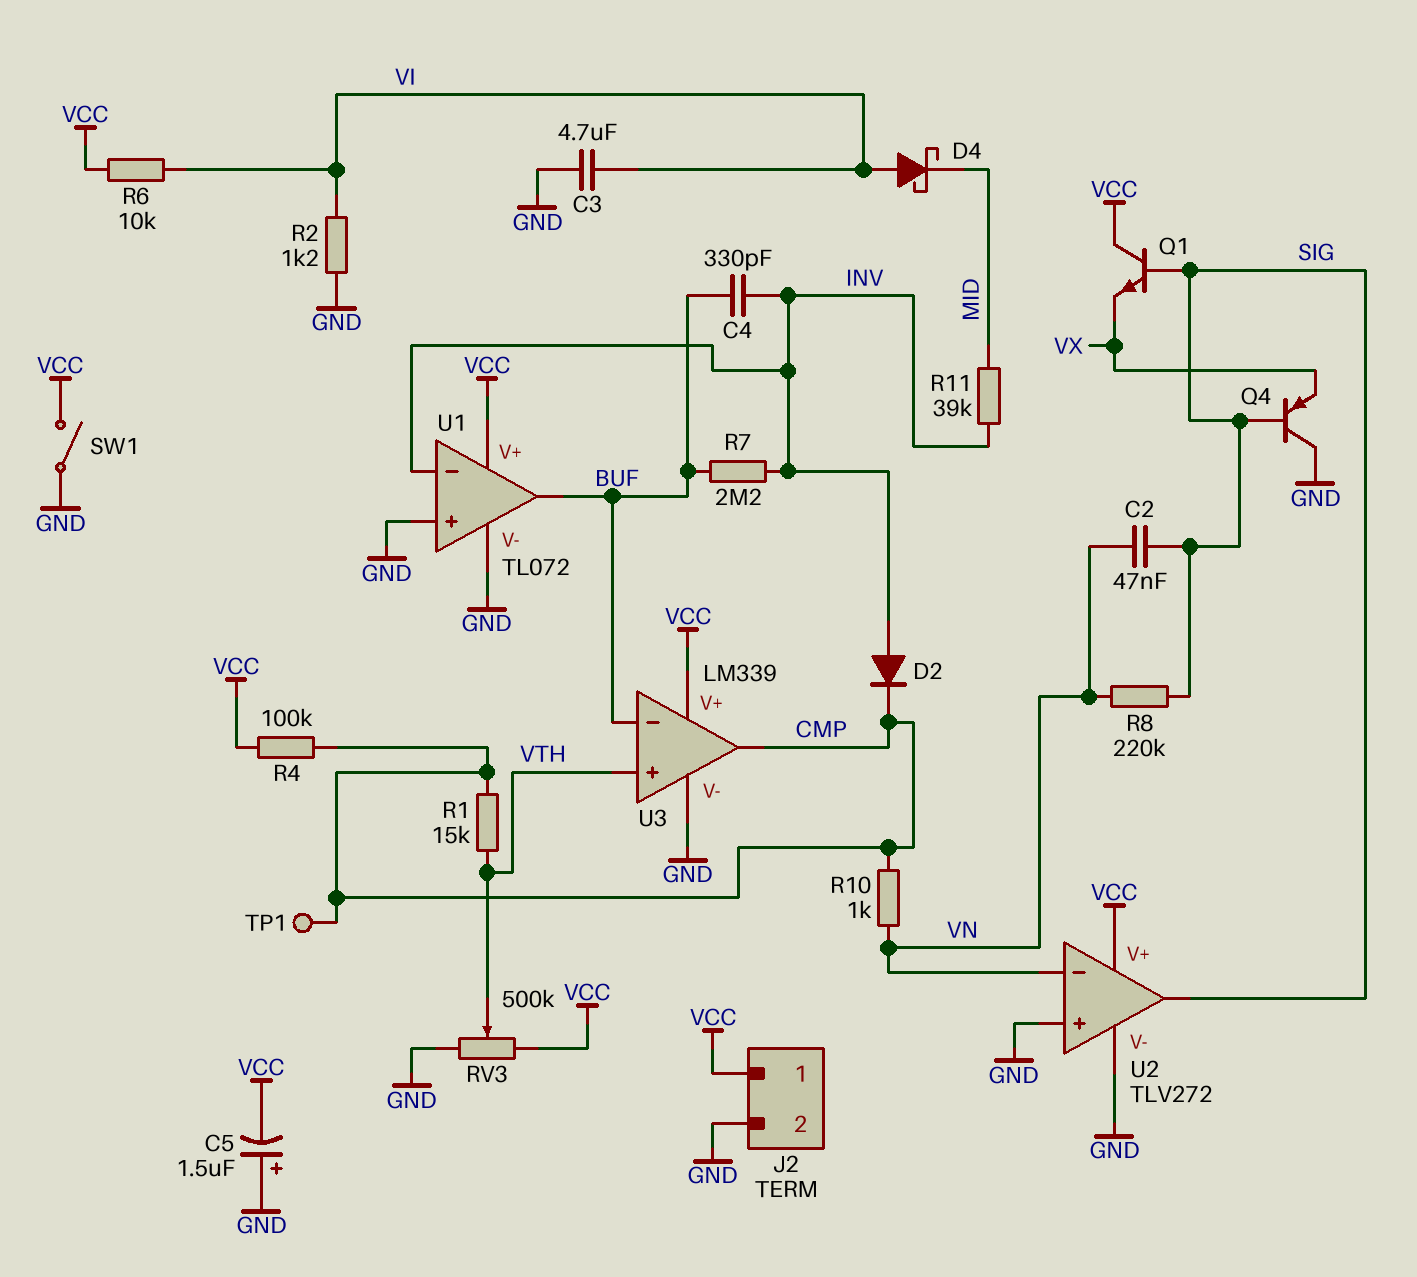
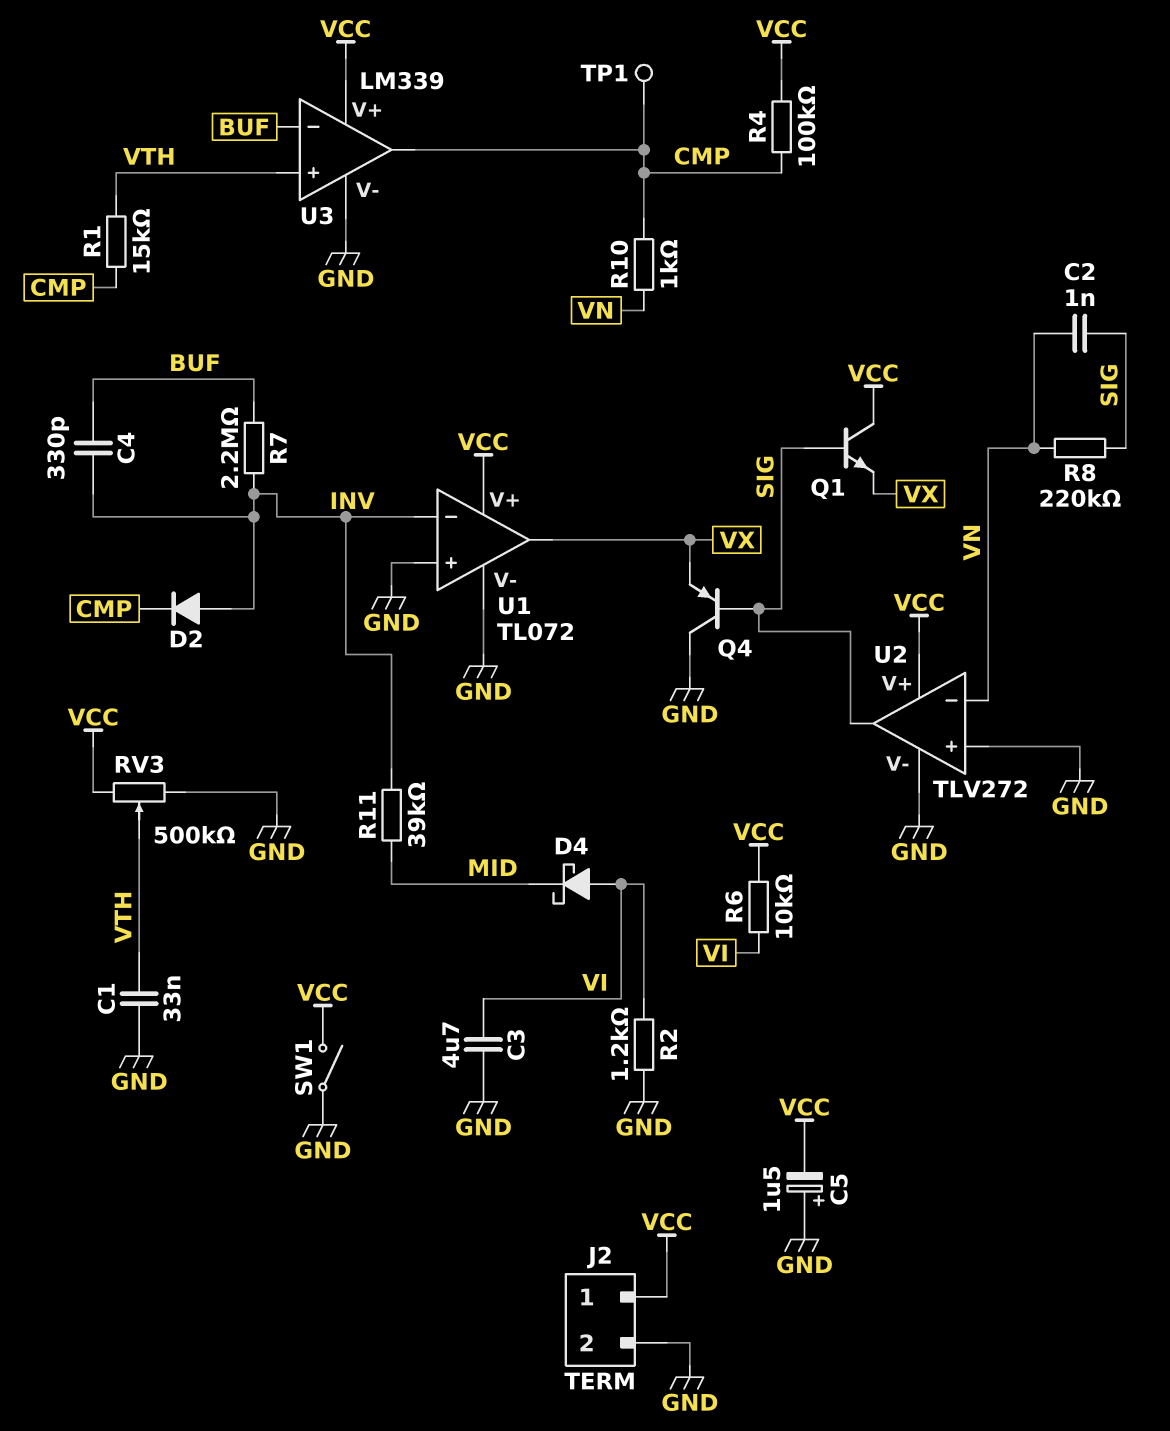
C1: none -> 33nF (GND, VTH)
C2: 47nF (SIG, VN) -> 1nF (SIG, VN)
U1 pin out: BUF -> VX

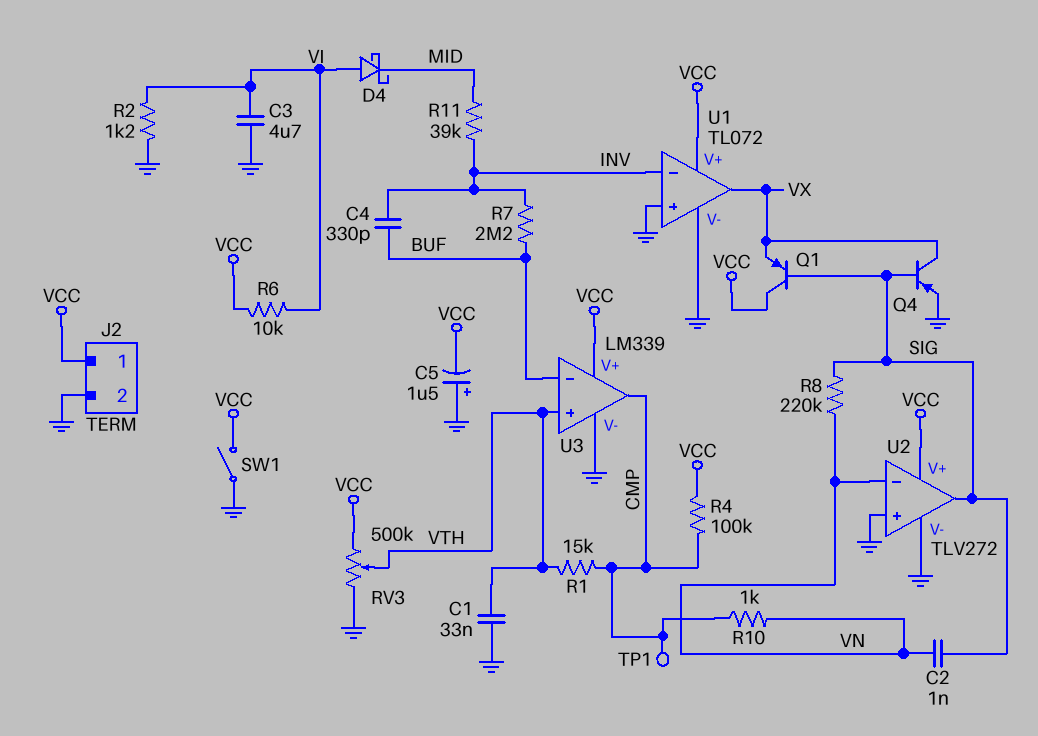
D2: diode (A INV, K CMP) -> none
Q1: NPN (B SIG, C VCC, E VX) -> PNP (B SIG, C VCC, E VX)
Q4: PNP (B SIG, C GND, E VX) -> PNP (B SIG, C VX, E GND)

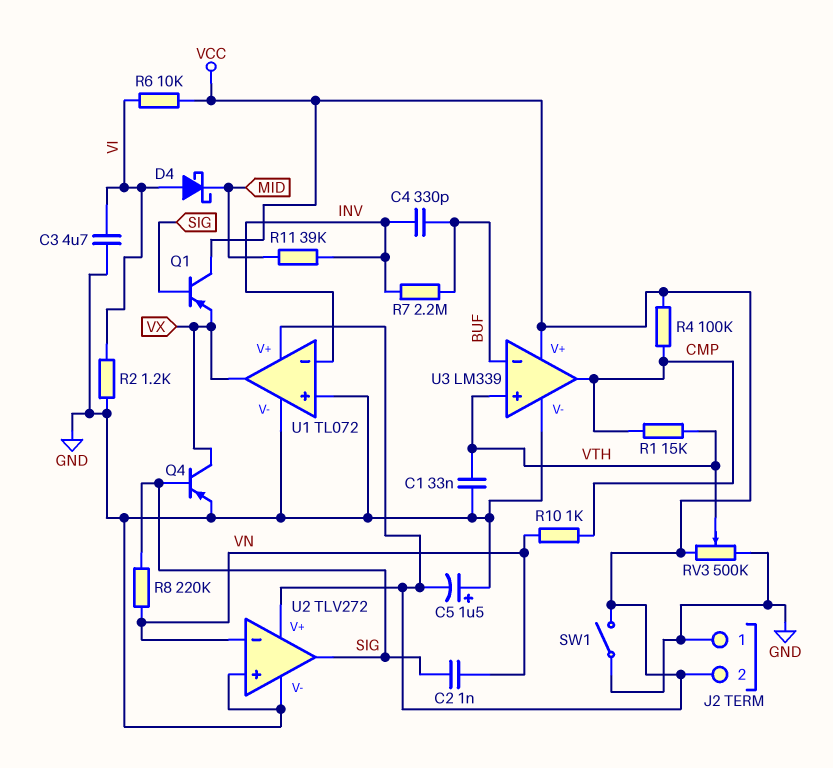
J2 pin 1: VCC -> GND
J2 pin 2: GND -> VCC
TP1: test point (CMP) -> none

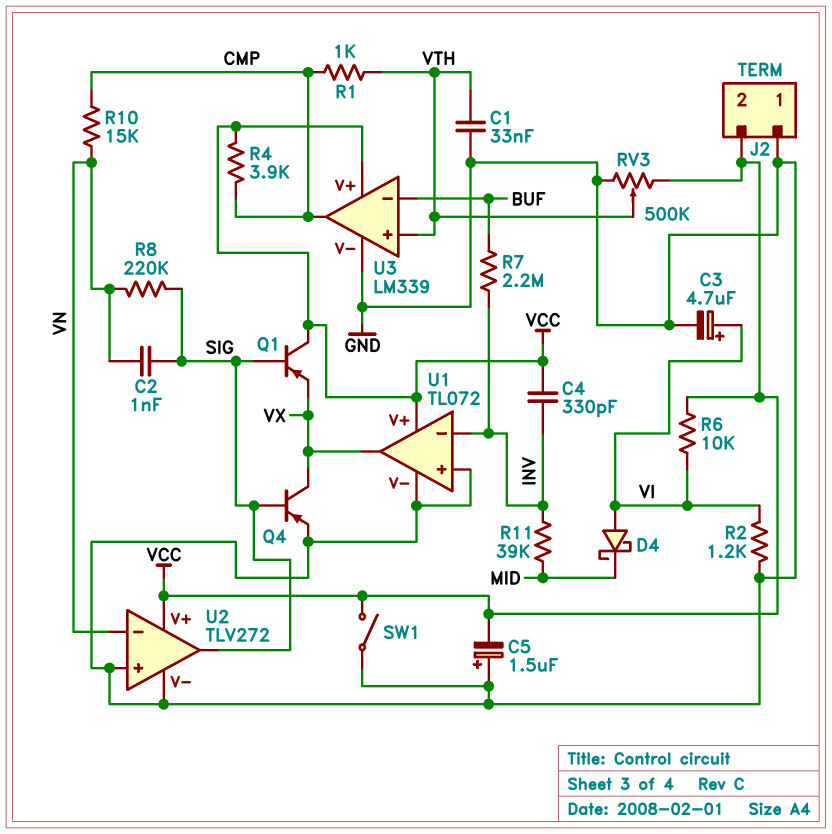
C3: 4.7uF (GND, VI) -> 4.7uF (plus VI, minus GND)
C4: 330pF (BUF, INV) -> 330pF (INV, VCC)
R1: 15k (CMP, VTH) -> 1k (CMP, VTH)
R4: 100k (CMP, VCC) -> 3.9k (CMP, VCC)
R10: 1k (CMP, VN) -> 15k (CMP, VN)

